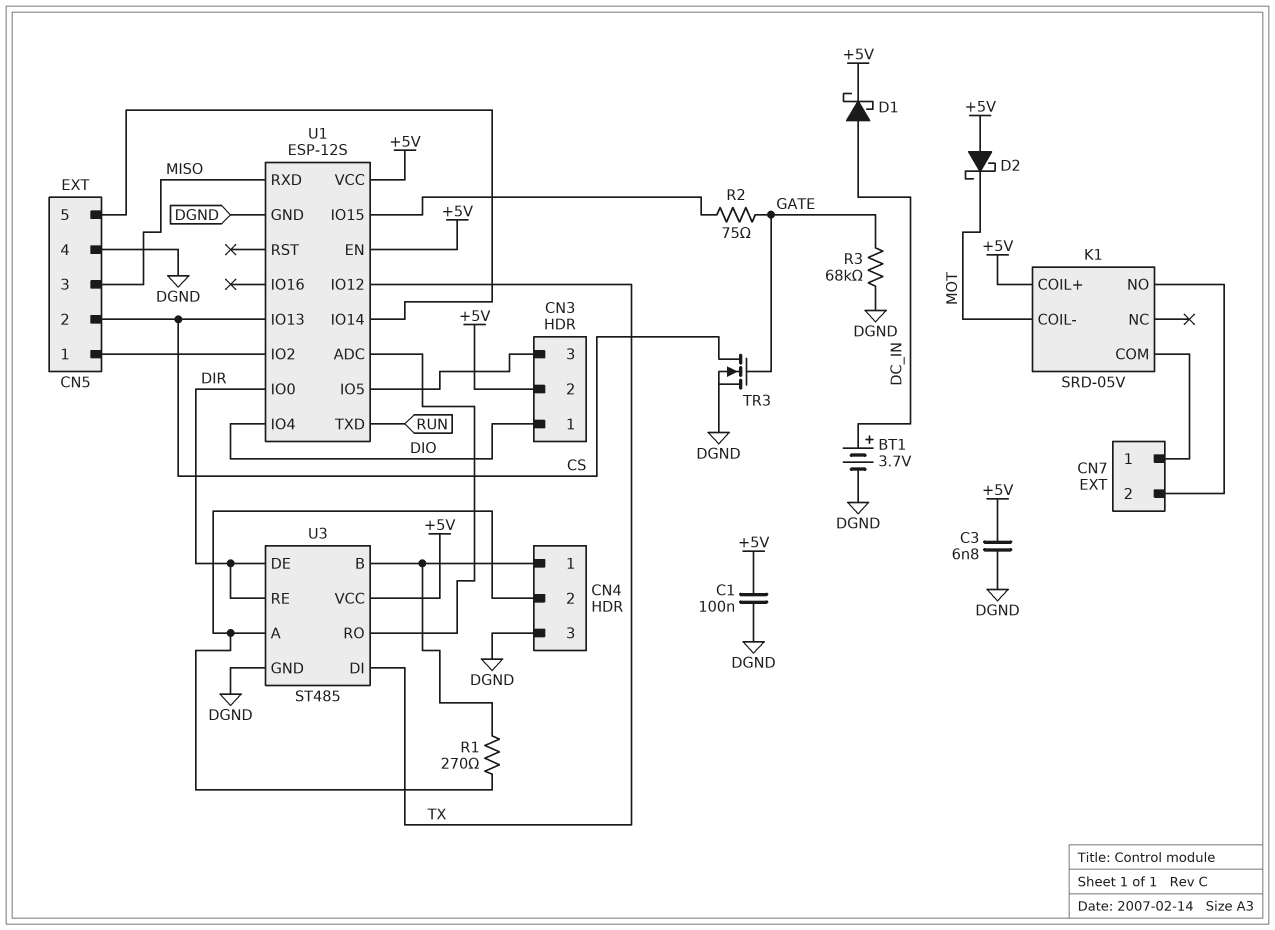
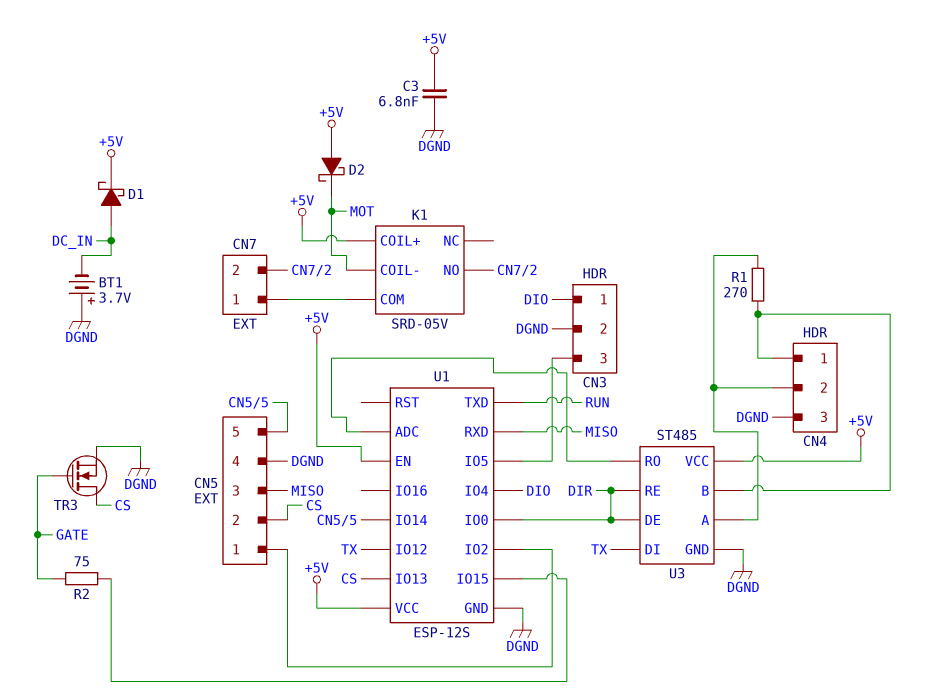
BT1: 3.7V (plus DC_IN, minus DGND) -> 3.7V (plus DGND, minus DC_IN)
C1: 100nF (+5V, DGND) -> none
CN3 pin 2: +5V -> DGND
R3: 68k (DGND, GATE) -> none

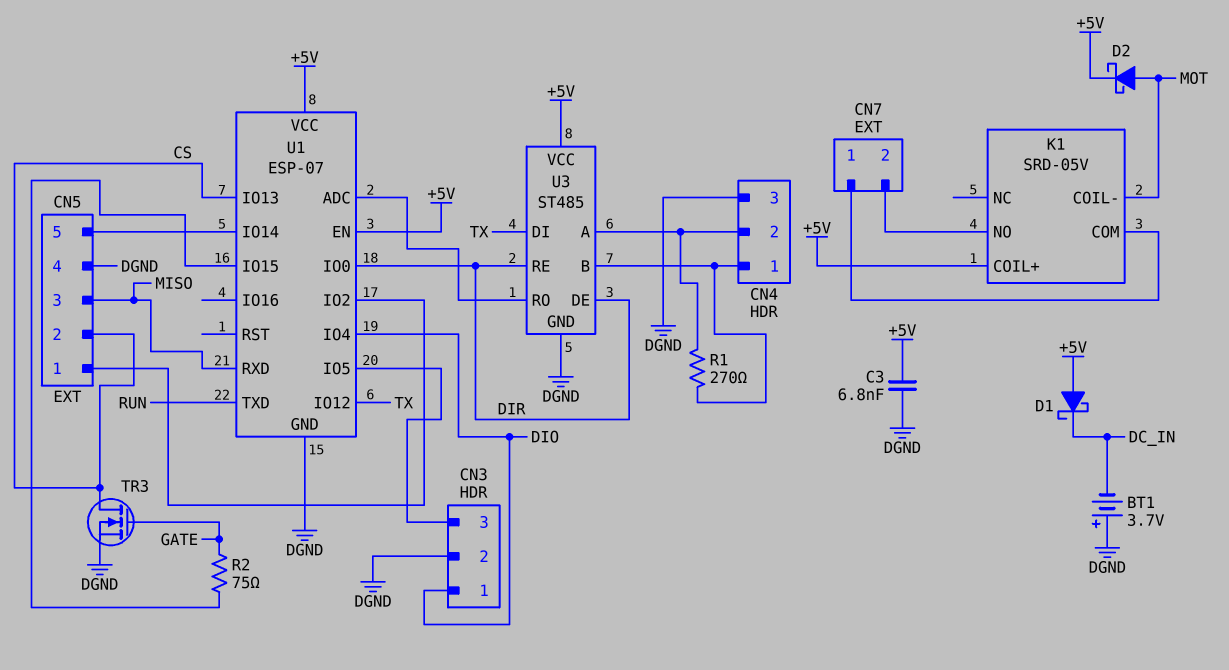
D1: schottky (A DC_IN, K +5V) -> schottky (A +5V, K DC_IN)
D2: schottky (A +5V, K MOT) -> schottky (A MOT, K +5V)
U1: ESP-12S -> ESP-07

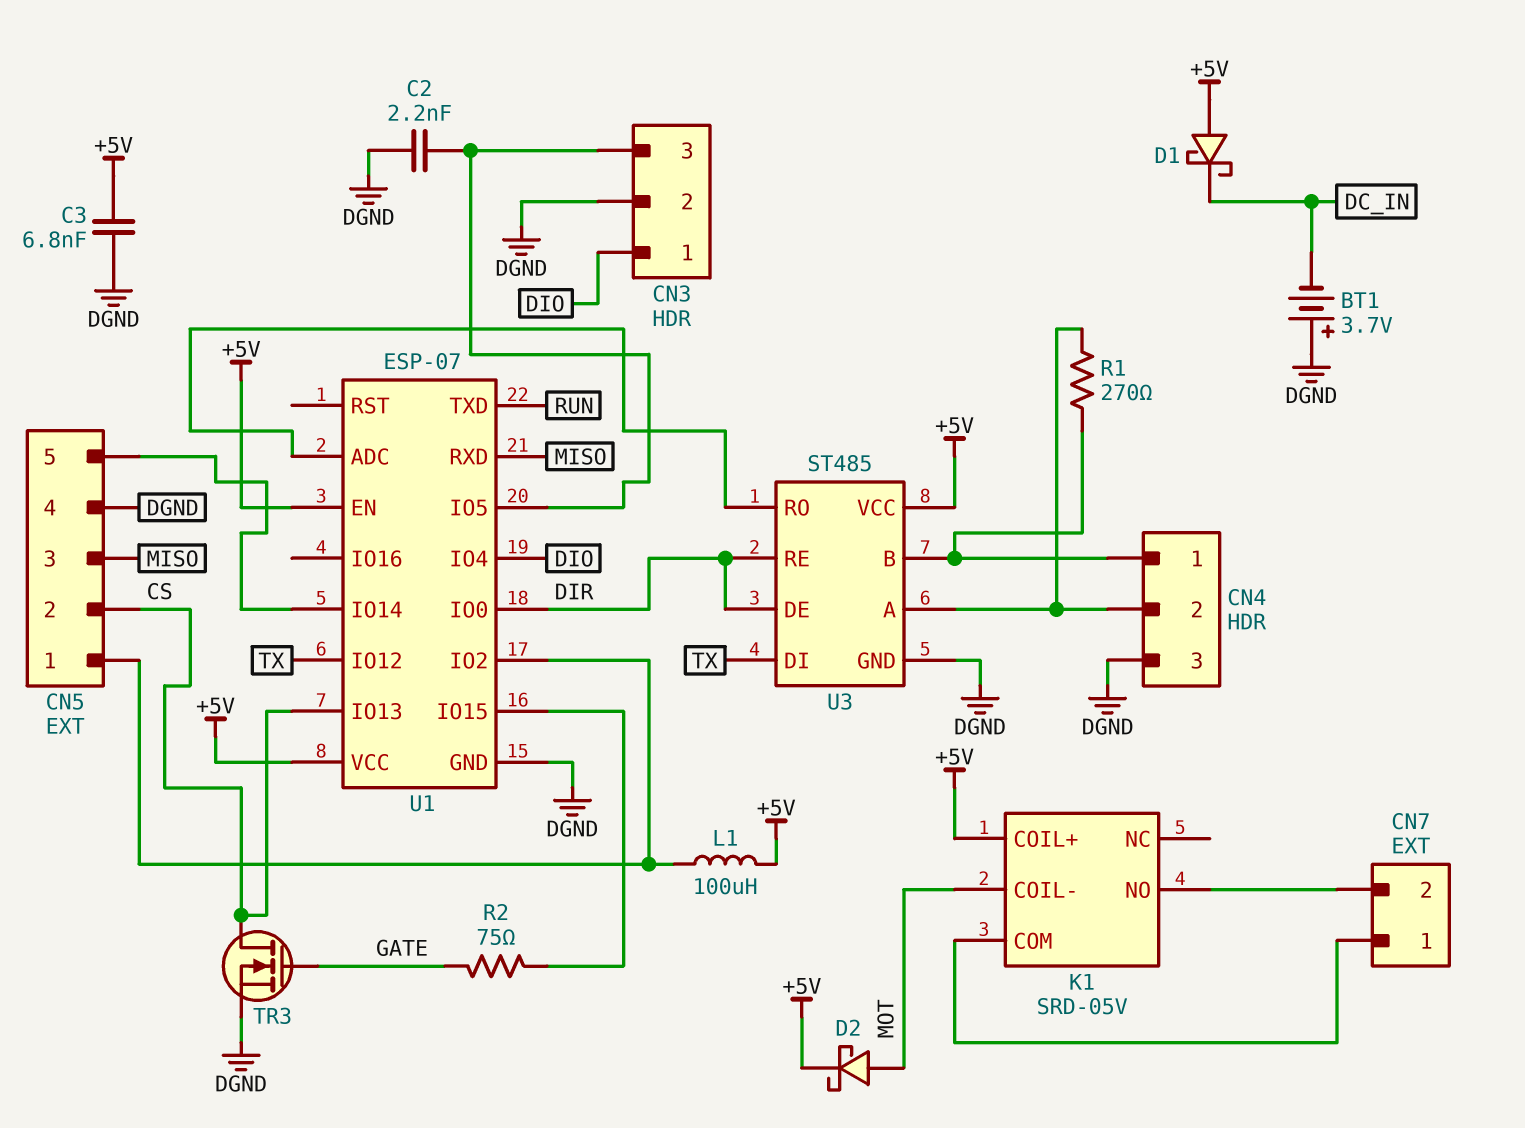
C2: none -> 2.2nF (CN3/3, DGND)
L1: none -> 100uH (+5V, CN5/1)

